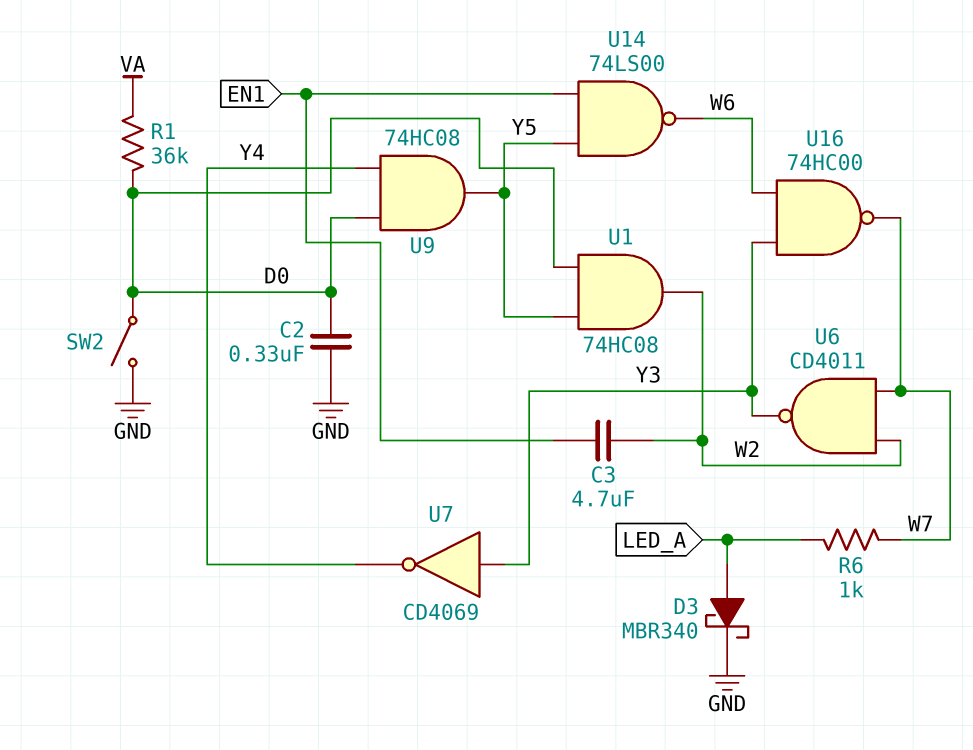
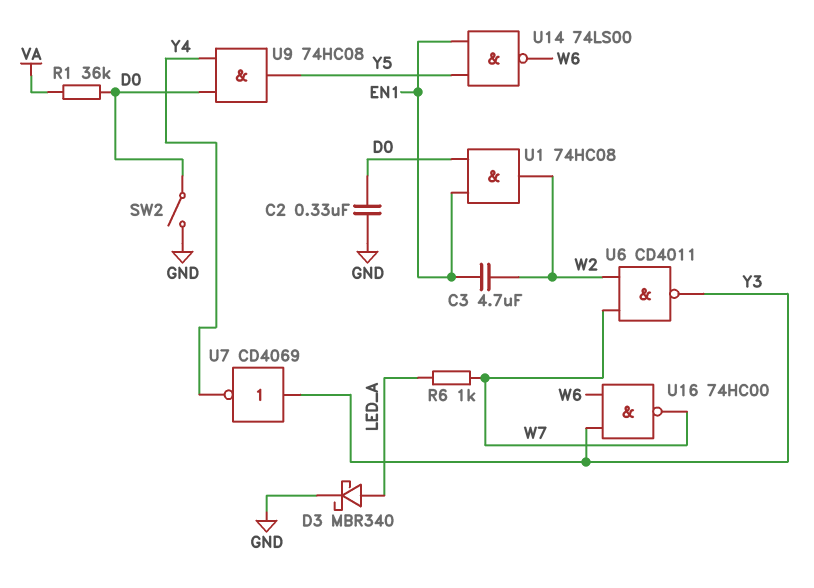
U1: AND 74HC08 (in D0, in Y5, out W2) -> AND 74HC08 (in D0, in EN1, out W2)

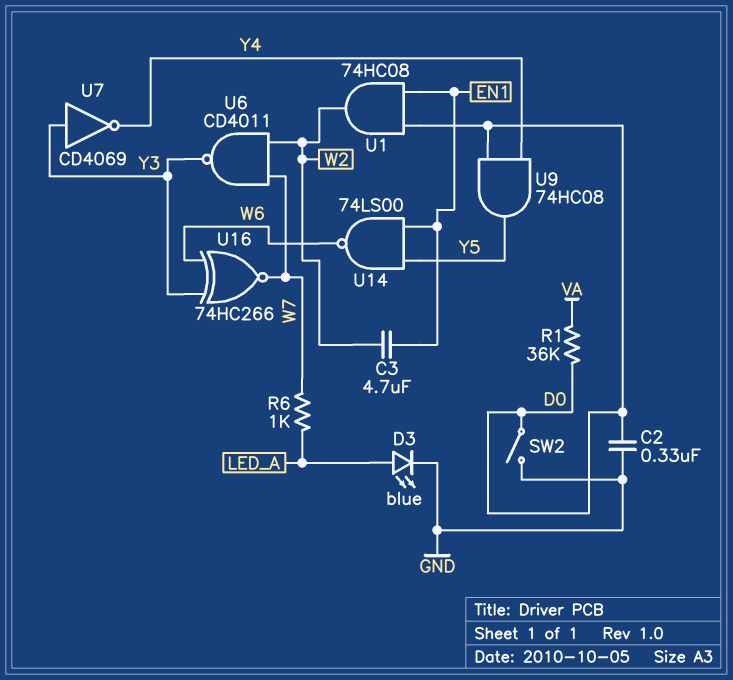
D3: schottky MBR340 (A LED_A, K GND) -> LED blue (A LED_A, K GND)
U16: NAND 74HC00 (in W6, in Y3, out W7) -> XNOR 74HC266 (in W6, in Y3, out W7)

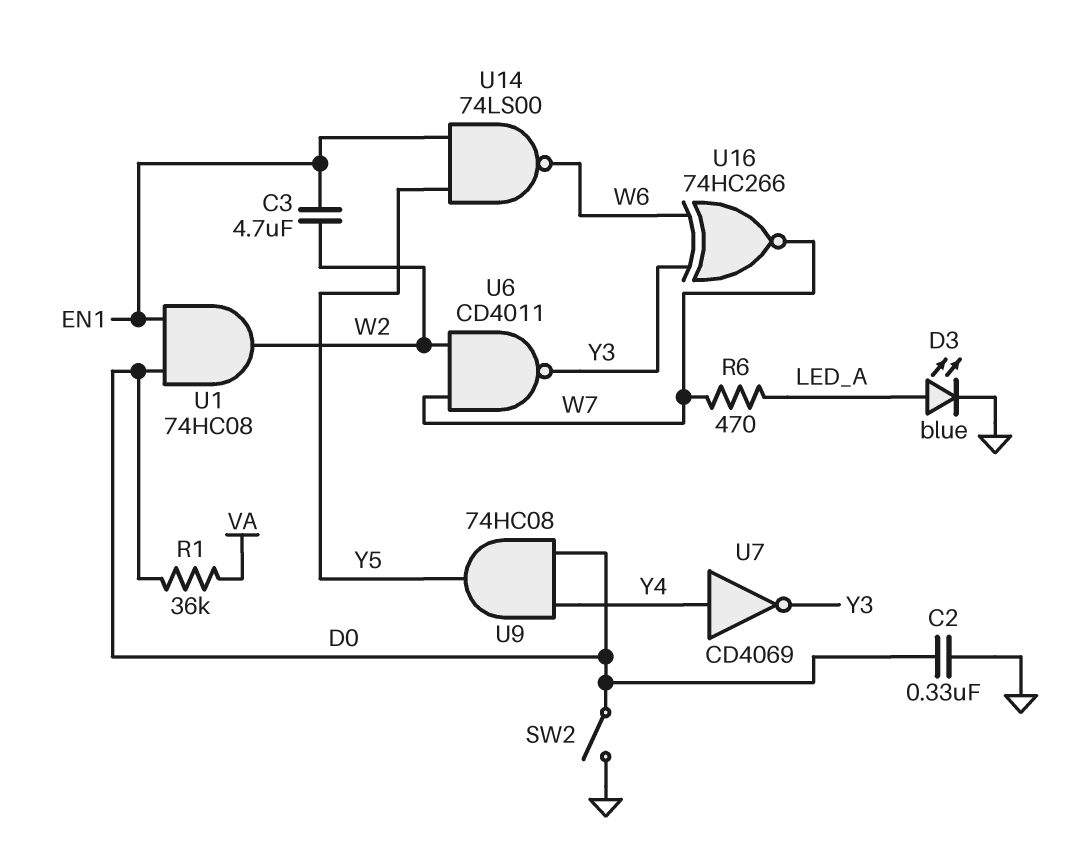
R6: 1k (LED_A, W7) -> 470 (LED_A, W7)
U7: NOT CD4069 (in Y3, out Y4) -> NOT CD4069 (in Y4, out Y3)

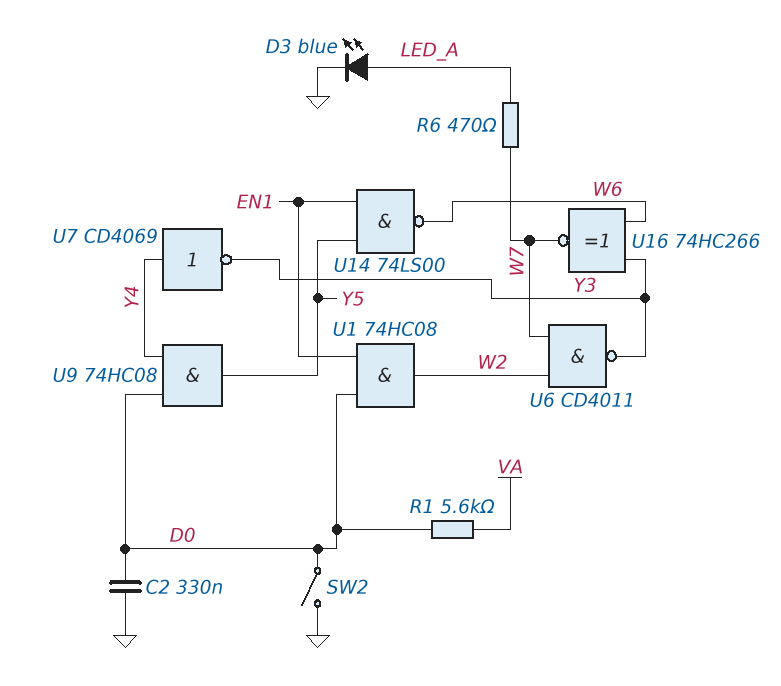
C3: 4.7uF (EN1, W2) -> none
R1: 36k (D0, VA) -> 5.6k (D0, VA)

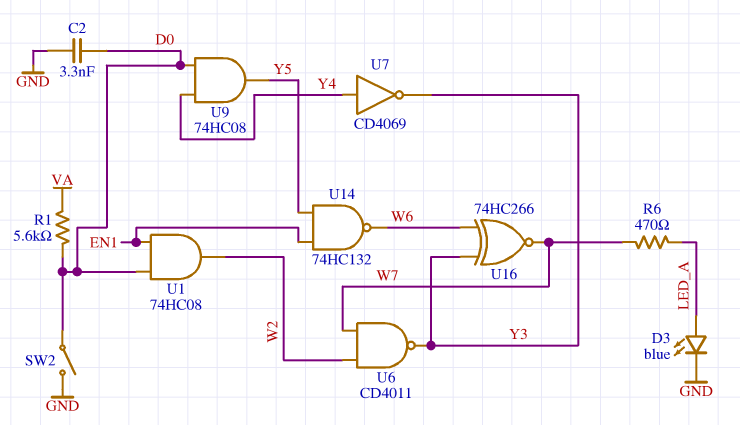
C2: 330nF (D0, GND) -> 3.3nF (D0, GND)
U14: NAND 74LS00 (in EN1, in Y5, out W6) -> NAND 74HC132 (in EN1, in Y5, out W6)

